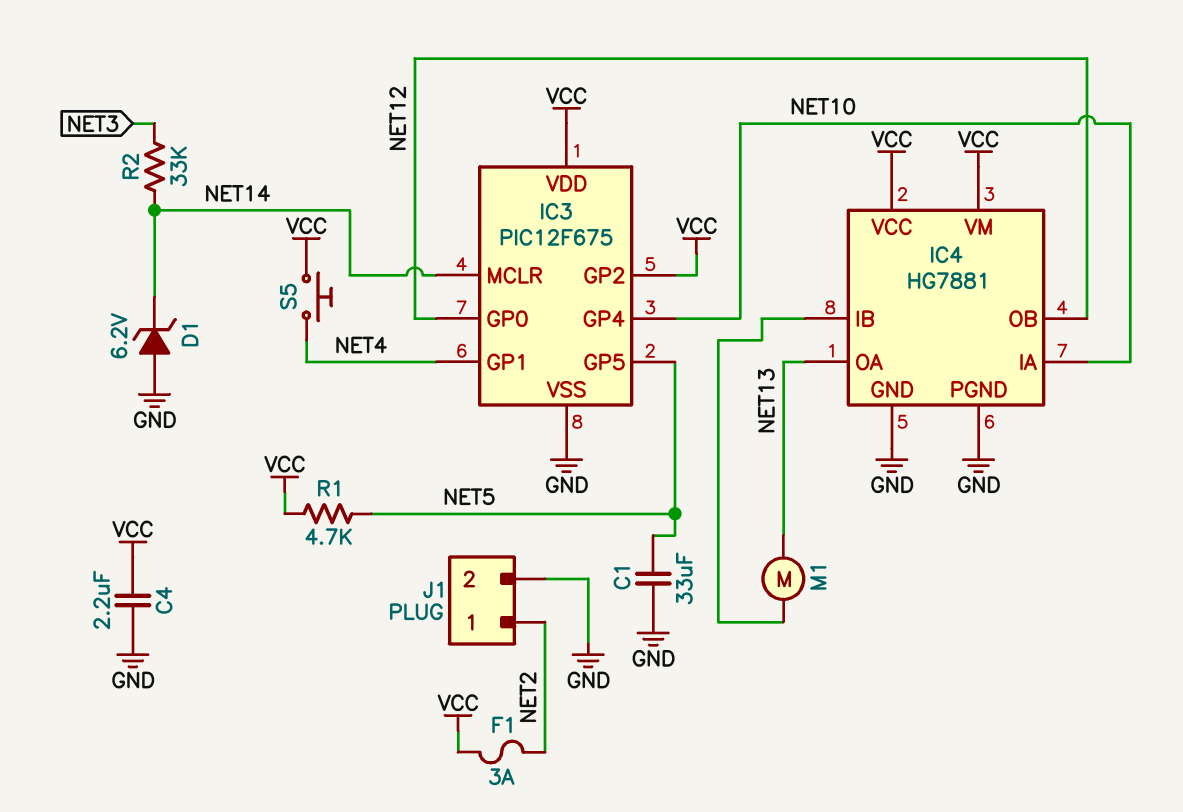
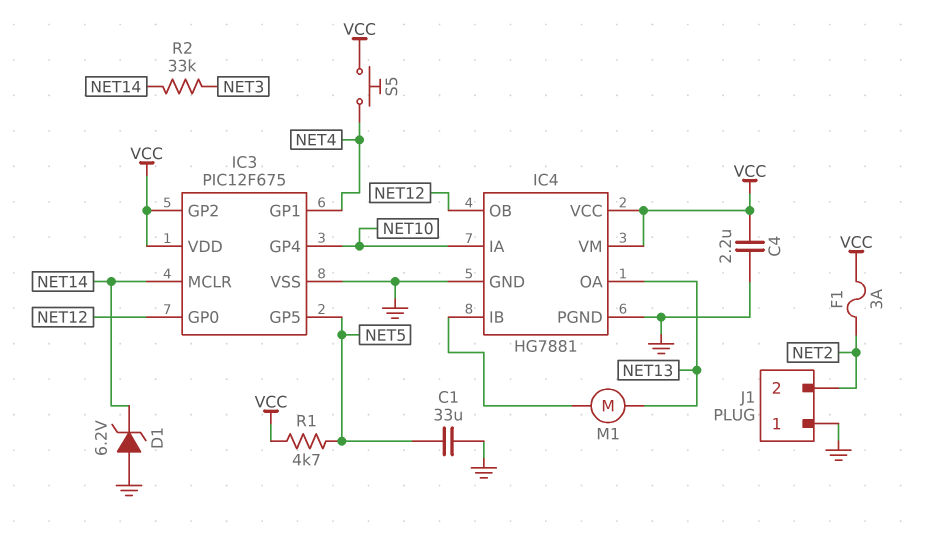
J1 pin 1: NET2 -> GND
J1 pin 2: GND -> NET2

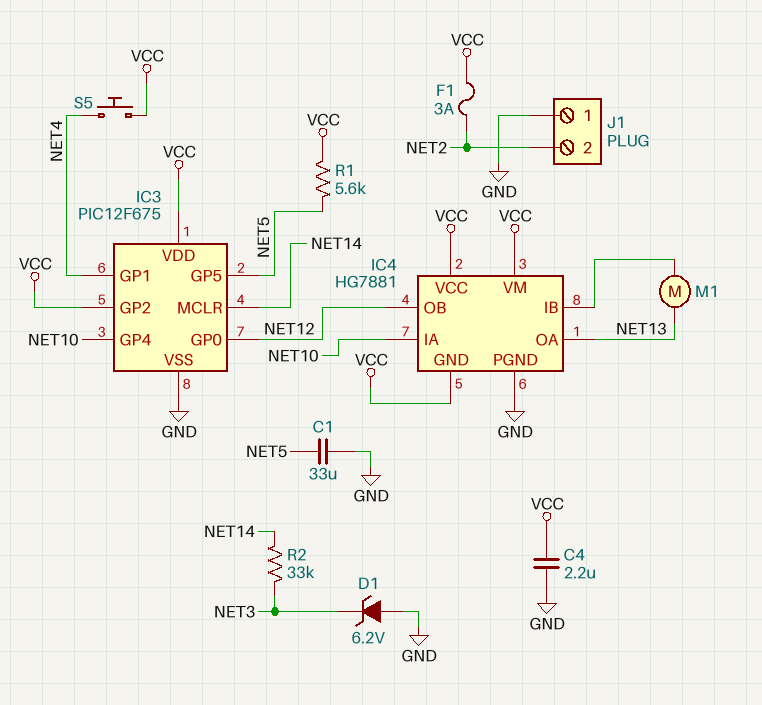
D1: zener 6.2V (A GND, K NET14) -> zener 6.2V (A GND, K NET3)
IC4 pin GND: GND -> VCC
R1: 4.7k (NET5, VCC) -> 5.6k (NET5, VCC)

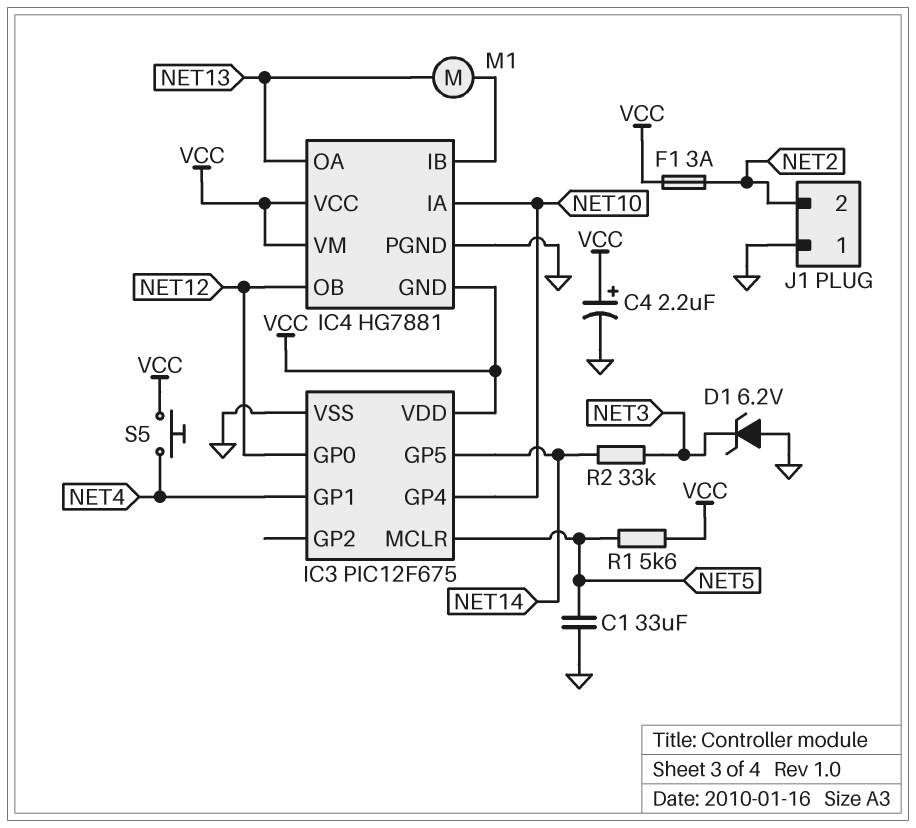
C4: 2.2uF (GND, VCC) -> 2.2uF (plus VCC, minus GND)
IC3 pin GP2: VCC -> none
IC3 pin GP5: NET5 -> NET14
IC3 pin MCLR: NET14 -> NET5

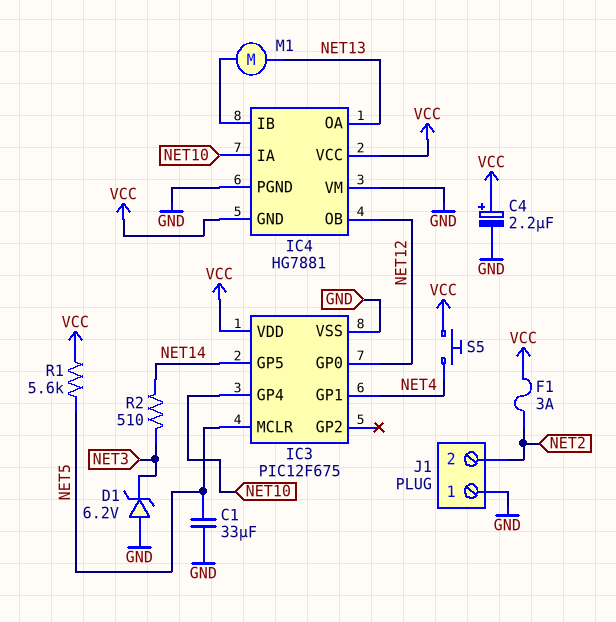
IC4 pin VM: VCC -> GND
R2: 33k (NET3, NET14) -> 510 (NET3, NET14)

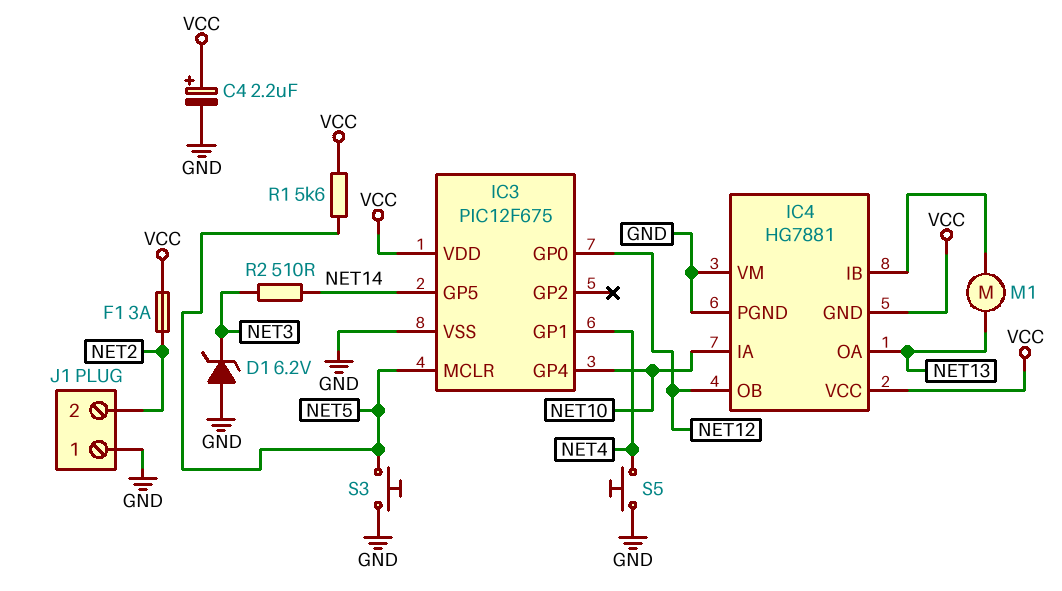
C1: 33uF (GND, NET5) -> none
S3: none -> button (GND, NET5)
S5: button (NET4, VCC) -> button (GND, NET4)

